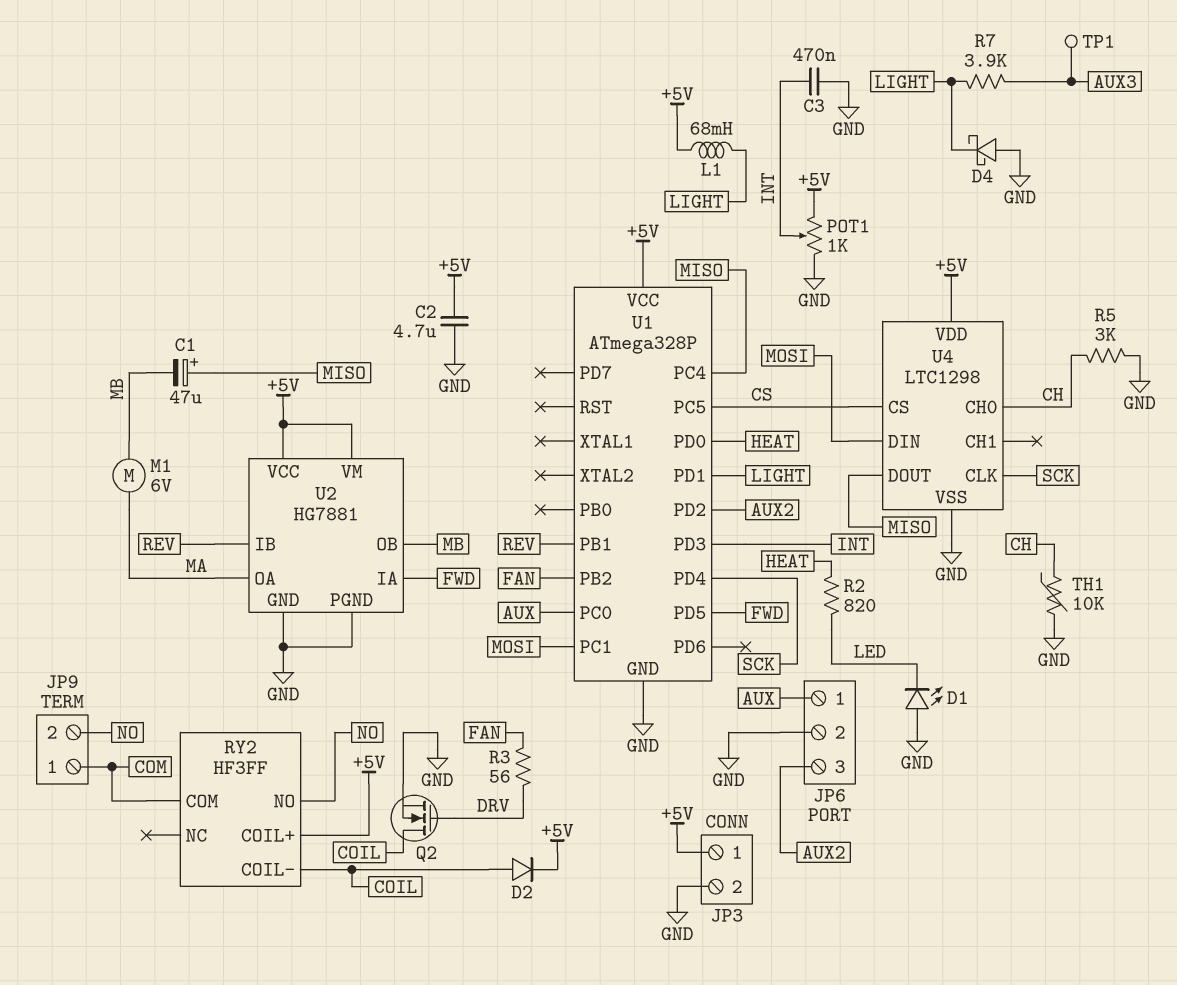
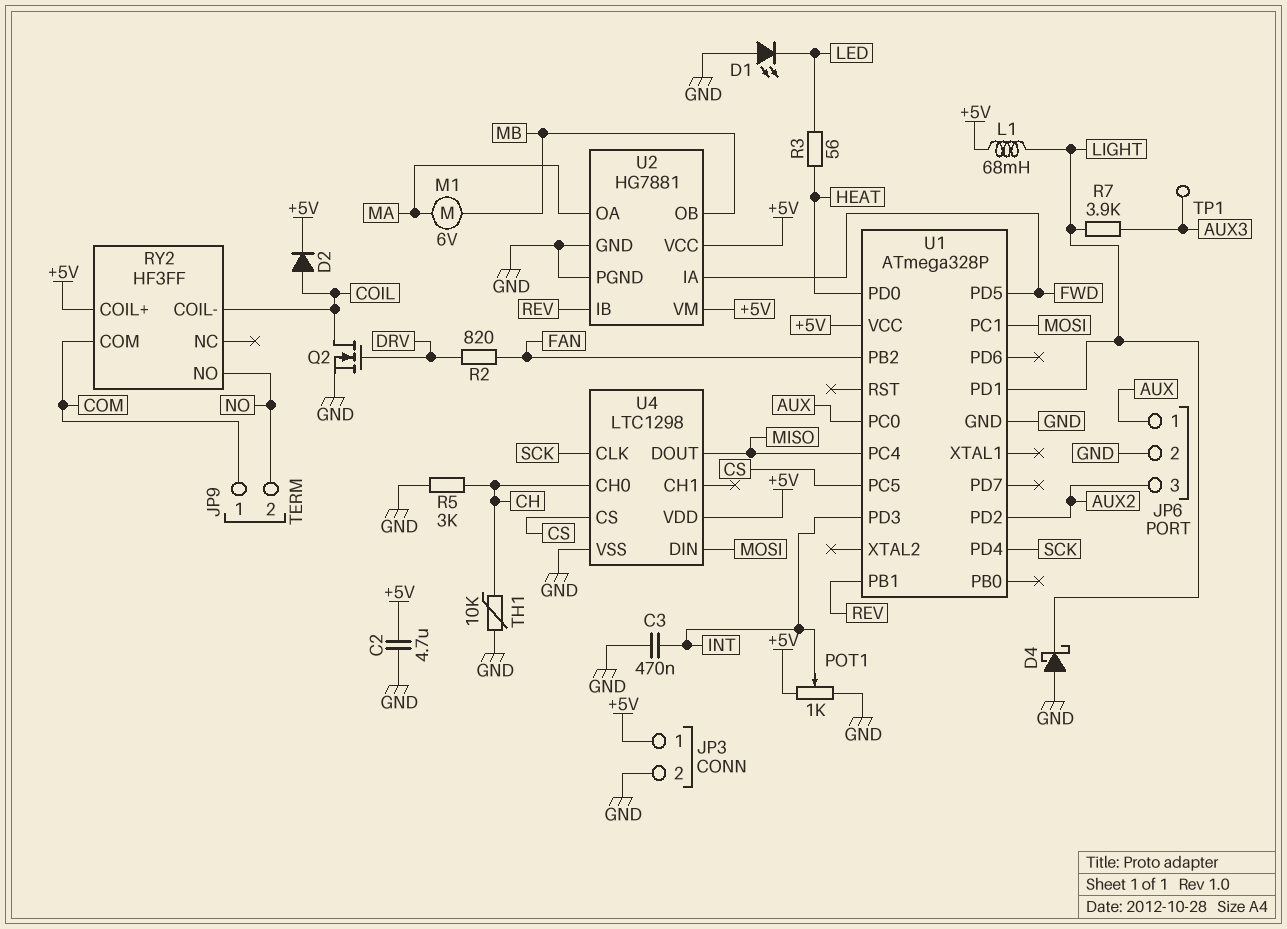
C1: 47uF (plus MISO, minus MB) -> none
R2: 820 (HEAT, LED) -> 820 (DRV, FAN)
R3: 56 (DRV, FAN) -> 56 (HEAT, LED)

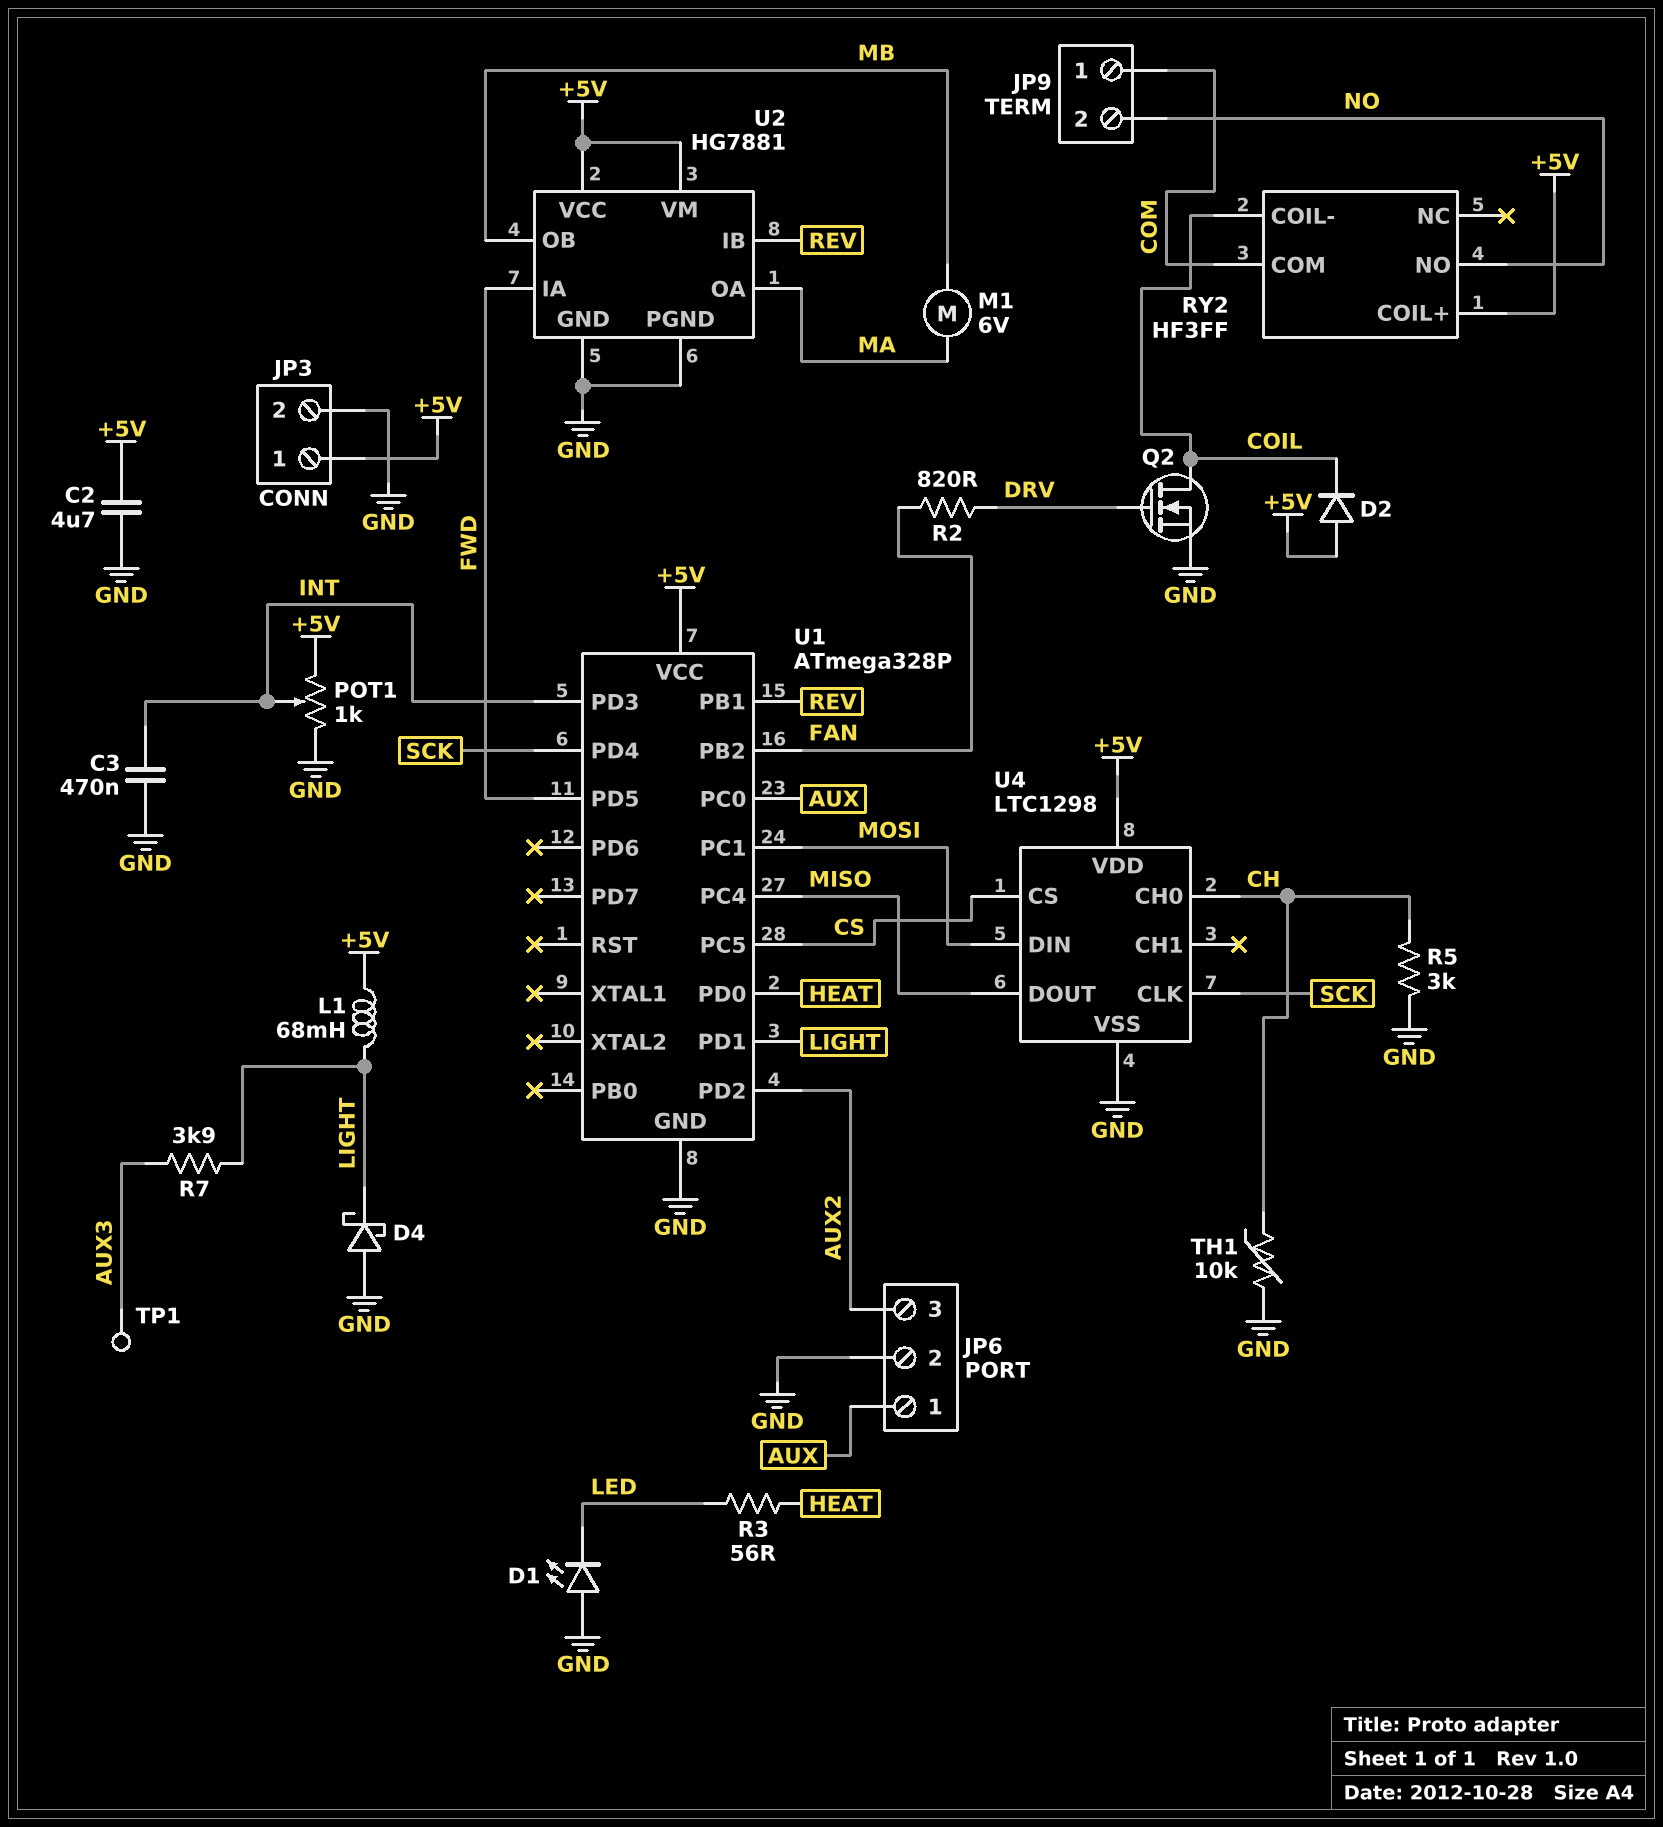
D2: diode (A COIL, K +5V) -> diode (A +5V, K COIL)

